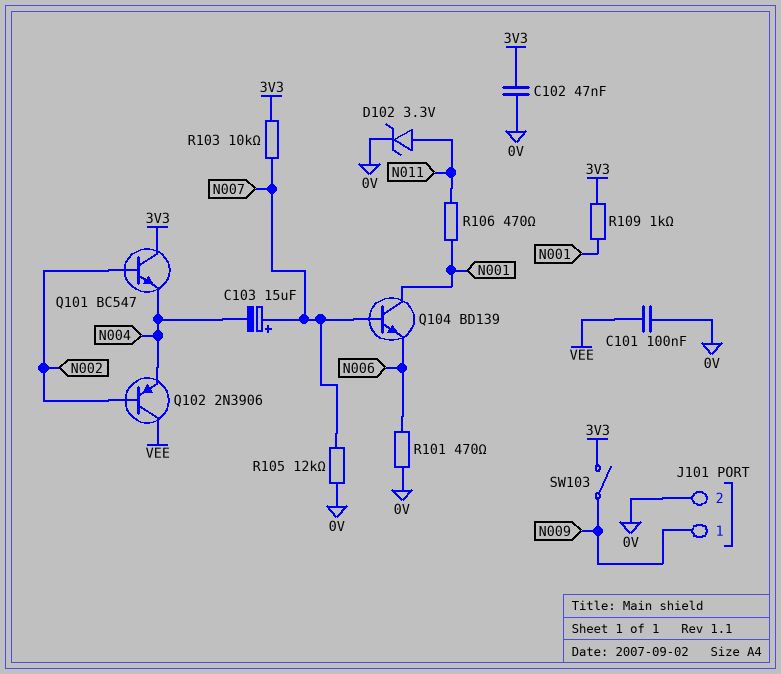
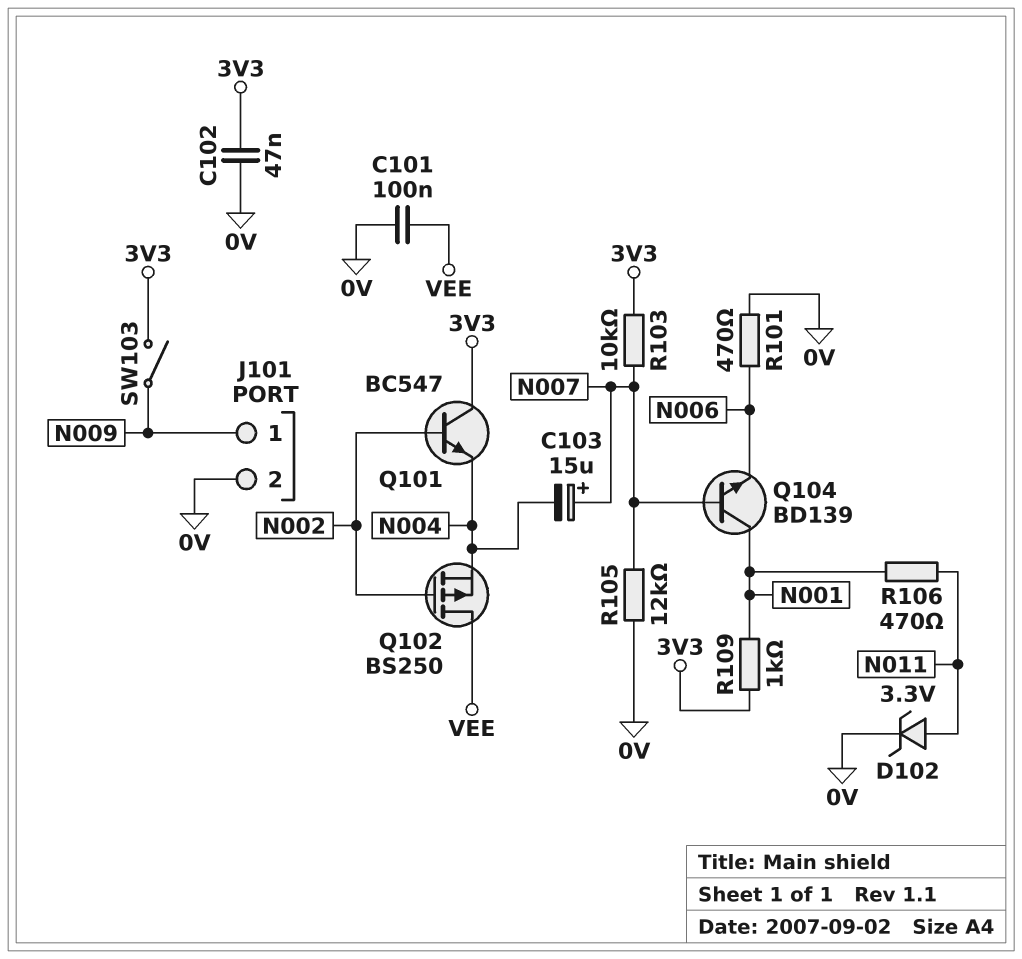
Q102: PNP 2N3906 (B N002, C VEE, E N004) -> PMOS BS250 (G N002, D VEE, S N004)

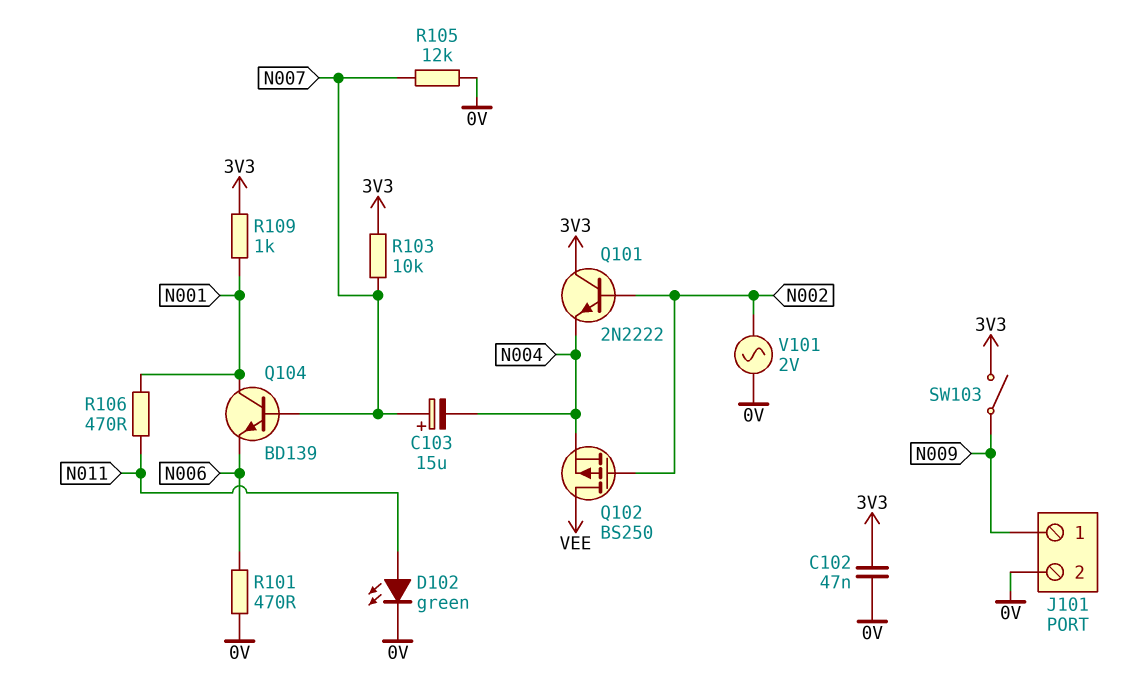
C101: 100nF (0V, VEE) -> none
D102: zener 3.3V (A N011, K 0V) -> LED green (A N011, K 0V)
Q101: NPN BC547 (B N002, C 3V3, E N004) -> NPN 2N2222 (B N002, C 3V3, E N004)
V101: none -> AC 2V (0V, N002)

